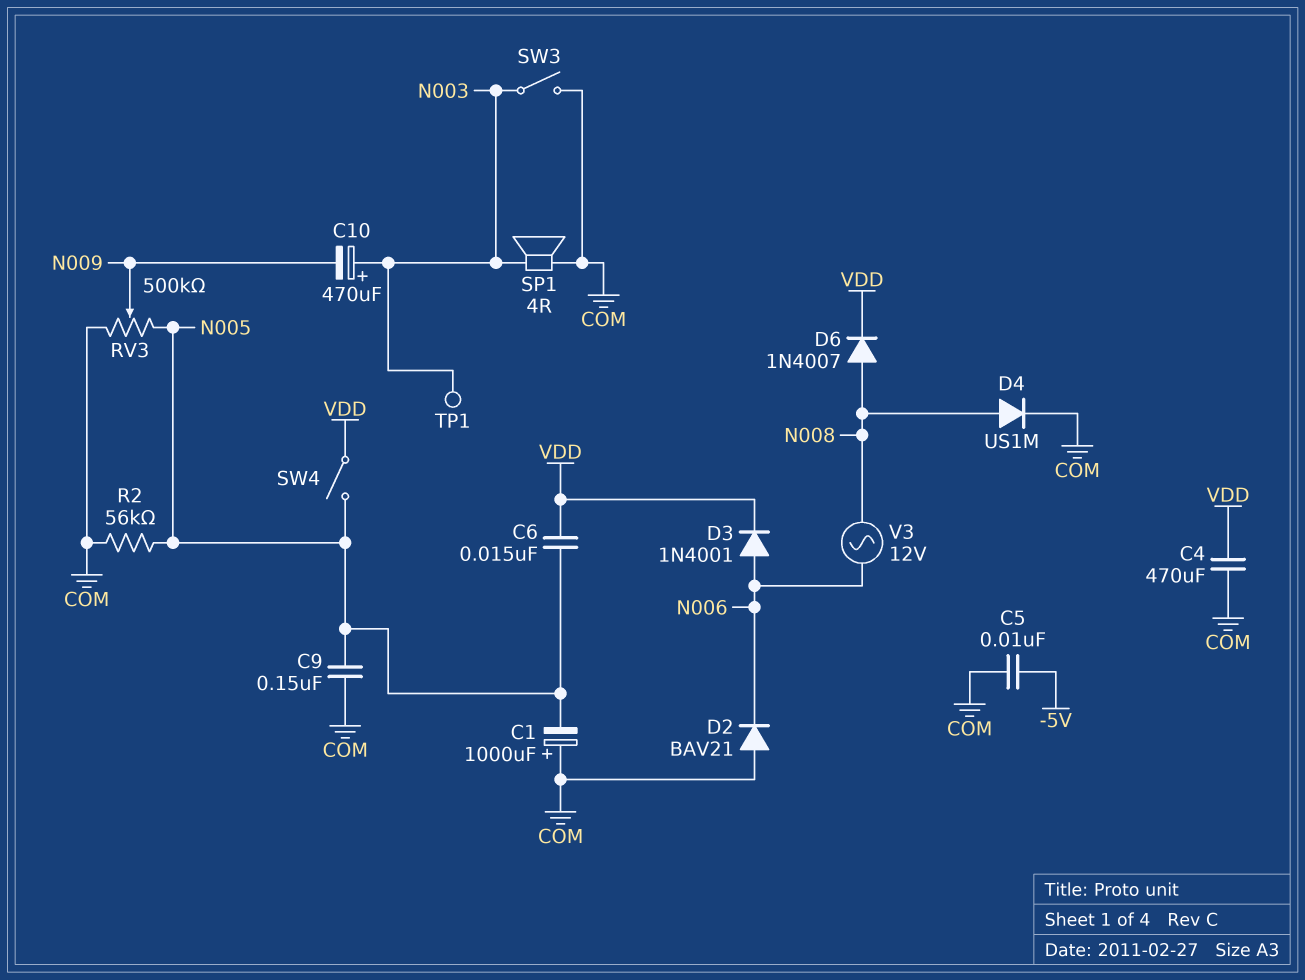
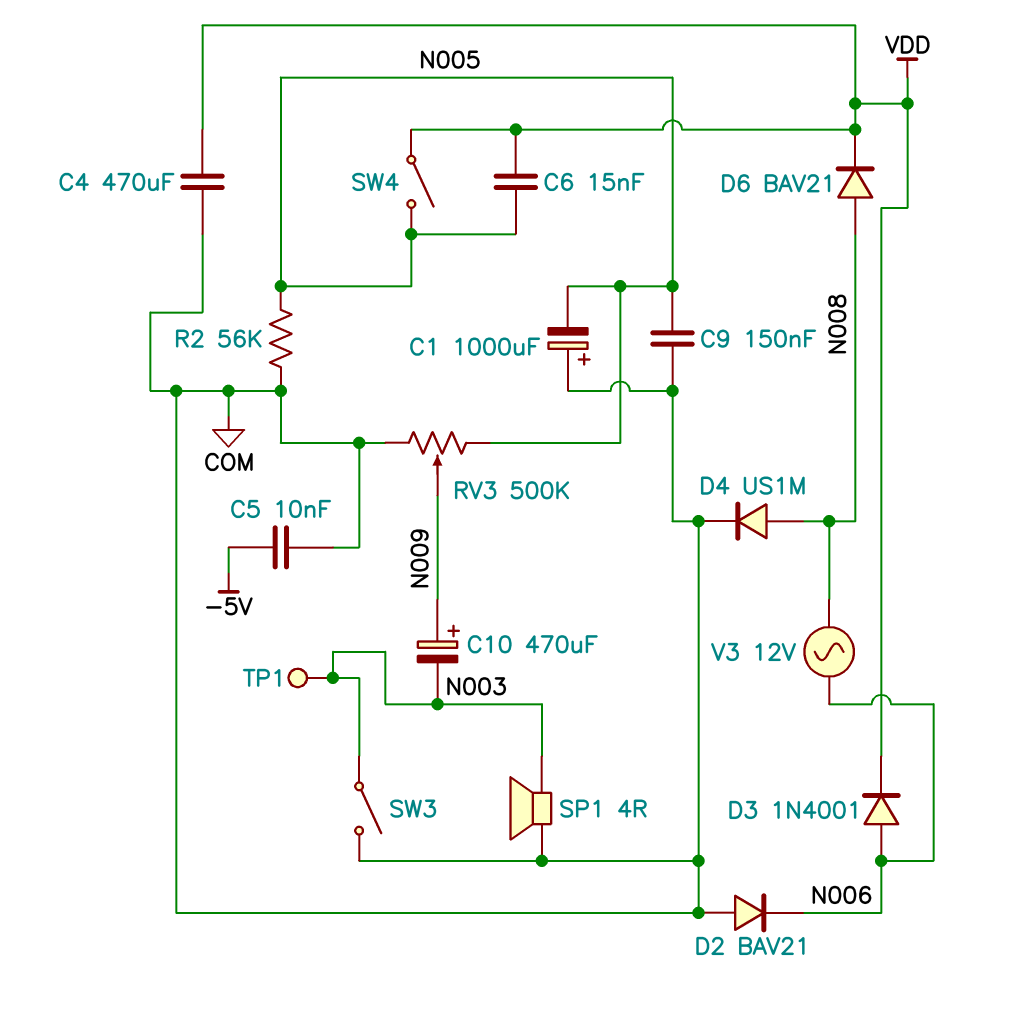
C10: 470uF (plus N003, minus N009) -> 470uF (plus N009, minus N003)
D6: diode 1N4007 (A N008, K VDD) -> diode BAV21 (A N008, K VDD)

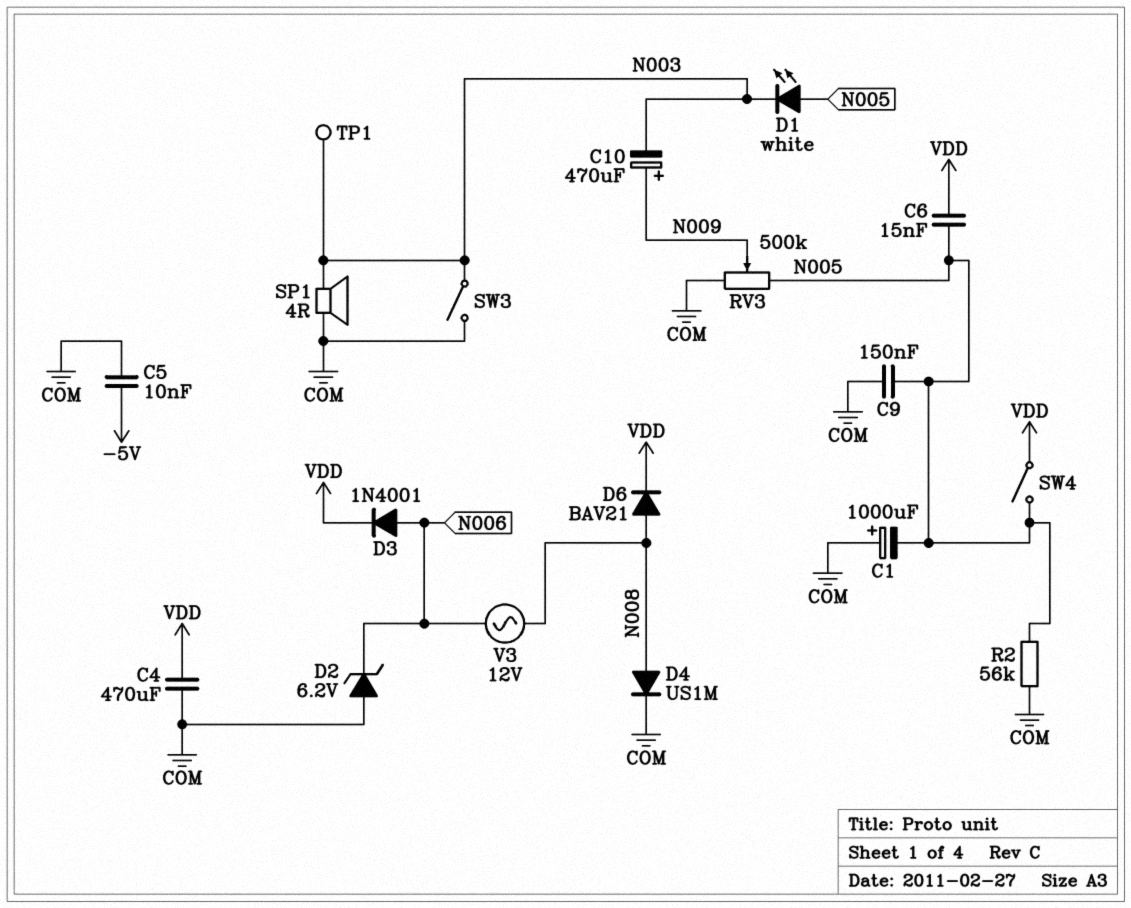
D1: none -> LED white (A N005, K N003)
D2: diode BAV21 (A COM, K N006) -> zener 6.2V (A COM, K N006)

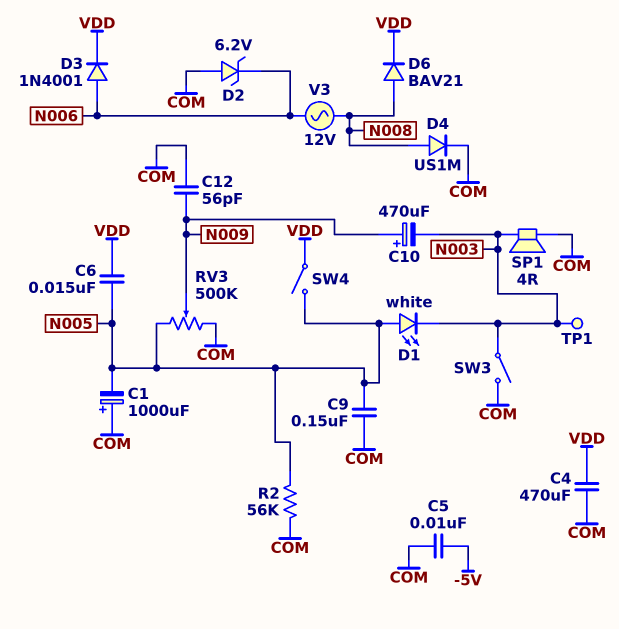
C12: none -> 56pF (COM, N009)

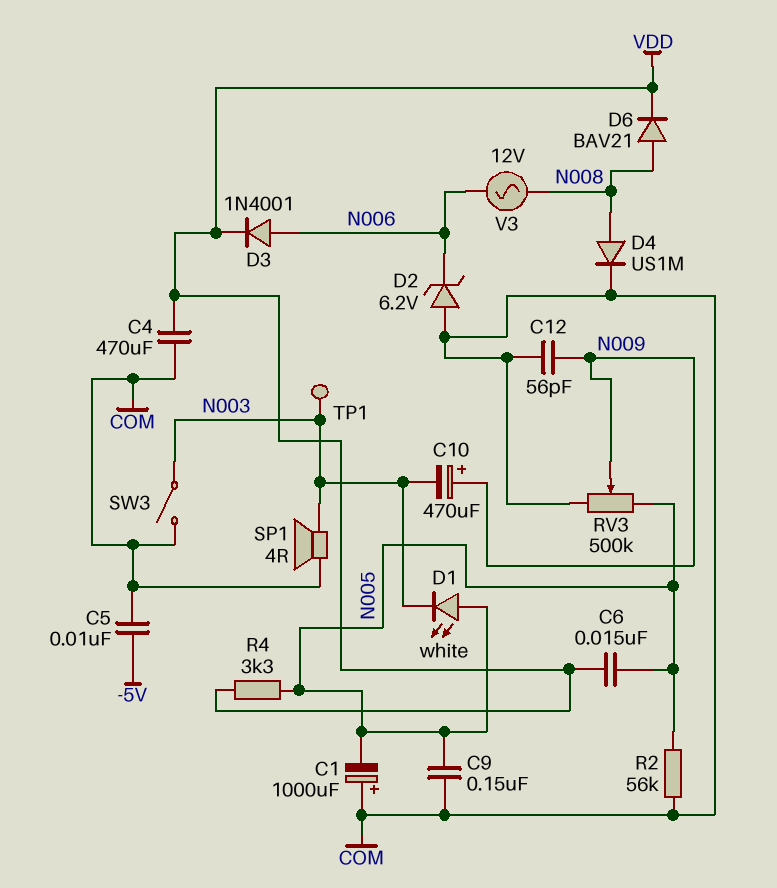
R4: none -> 3.3k (N005, VDD)
SW4: switch (N005, VDD) -> none

